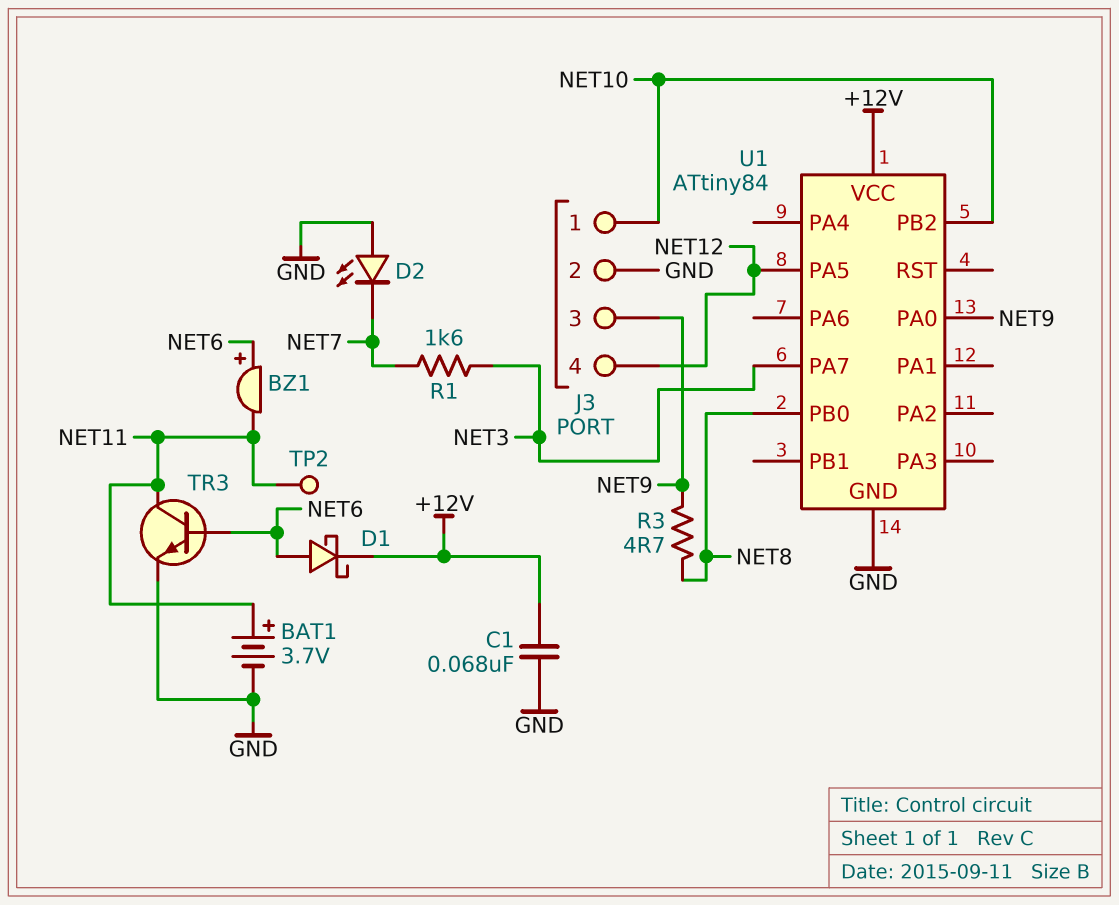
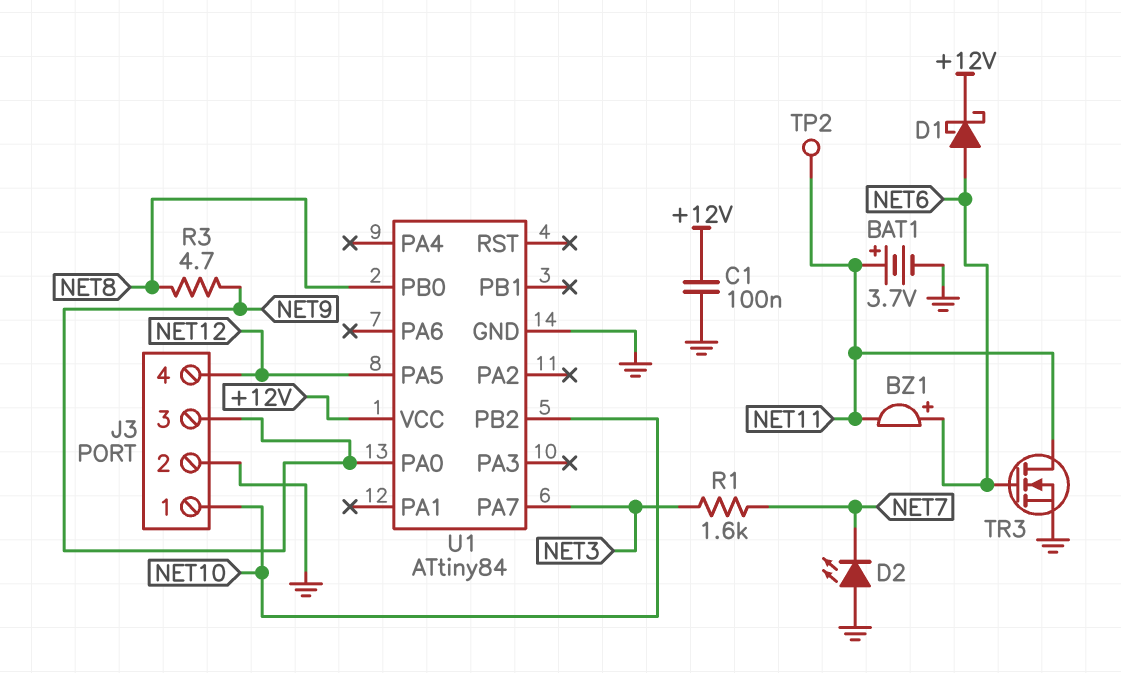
C1: 68nF (+12V, GND) -> 100nF (+12V, GND)
TR3: NPN (B NET6, C NET11, E GND) -> NMOS (G NET6, D NET11, S GND)

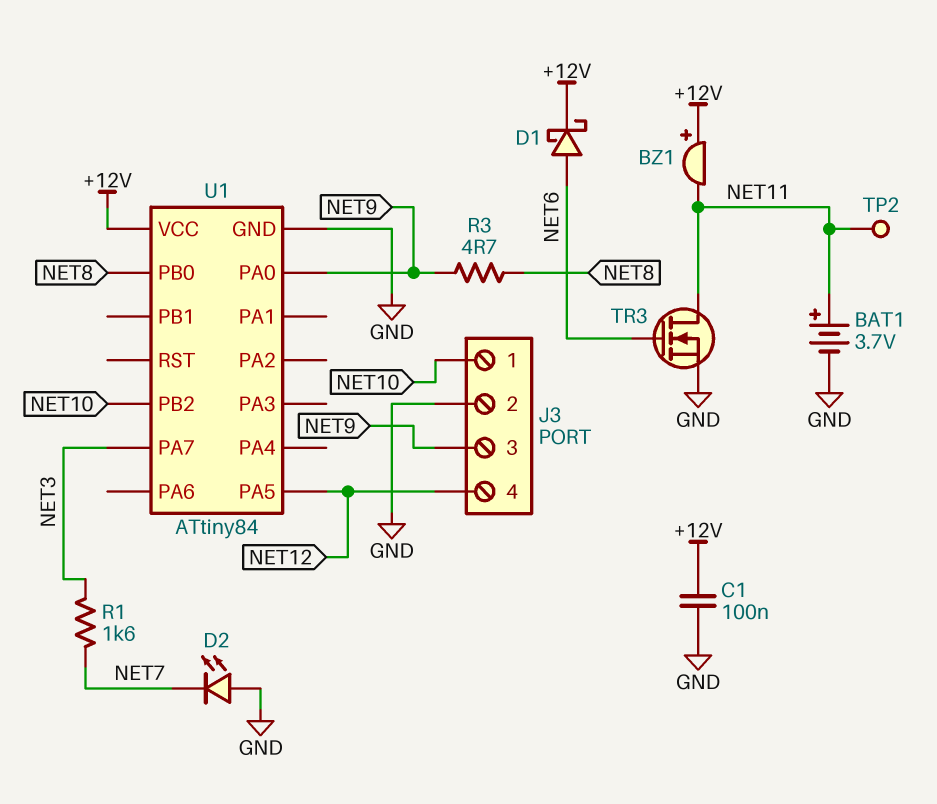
BZ1: buzzer (plus NET6, minus NET11) -> buzzer (plus +12V, minus NET11)

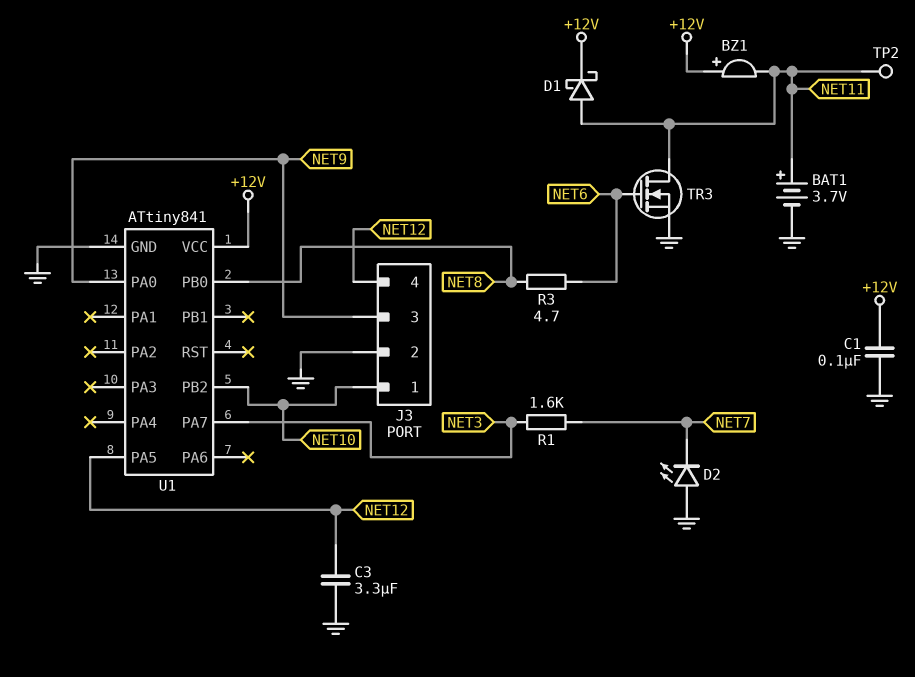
C3: none -> 3.3uF (GND, NET12)
D1: schottky (A NET6, K +12V) -> schottky (A NET11, K +12V)
R3: 4.7 (NET8, NET9) -> 4.7 (NET6, NET8)
U1: ATtiny84 -> ATtiny841

